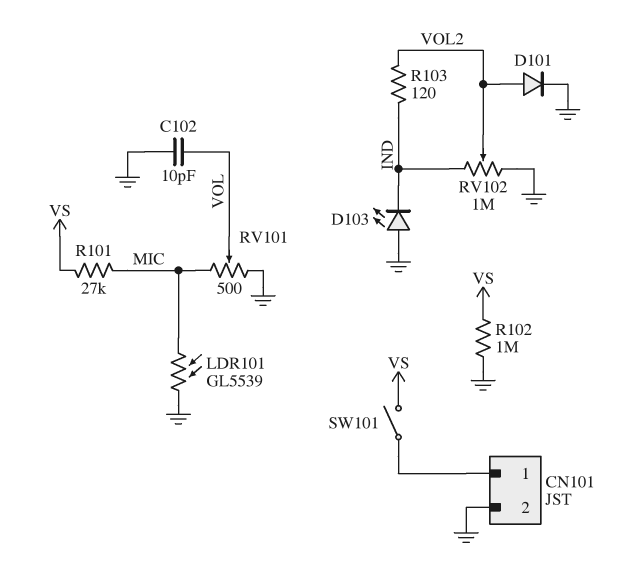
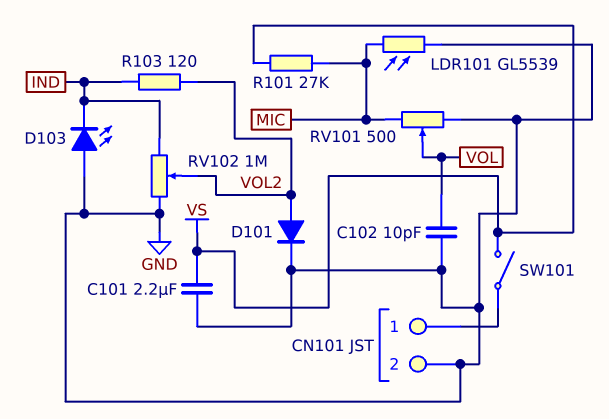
C101: none -> 2.2uF (GND, VS)
R102: 1M (GND, VS) -> none

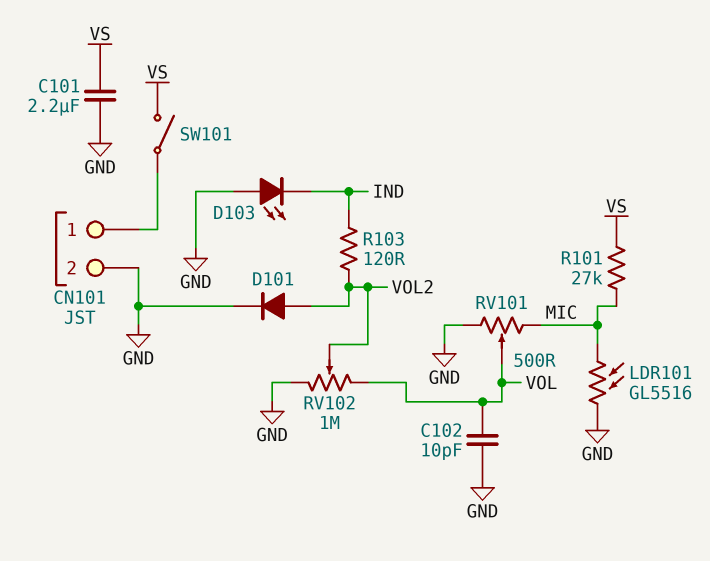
LDR101: GL5539 (GND, MIC) -> GL5516 (GND, MIC)
RV102: 1M (GND, IND, wiper VOL2) -> 1M (GND, VOL, wiper VOL2)

